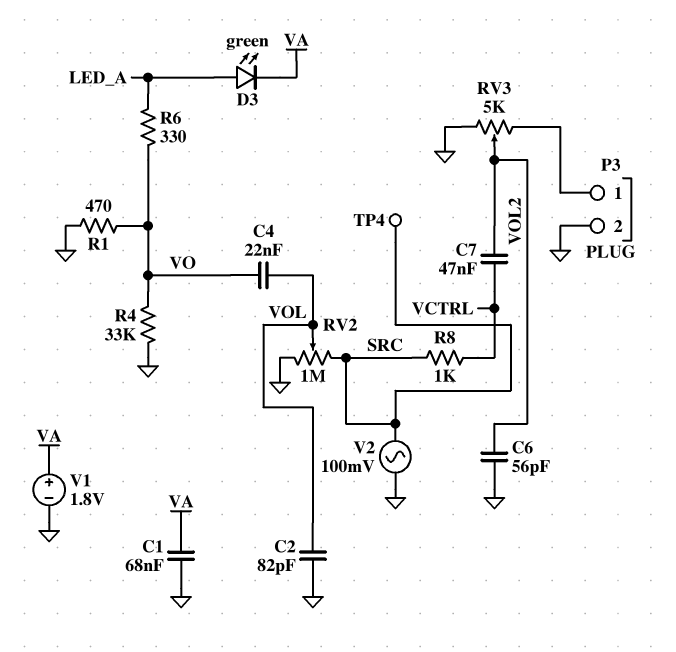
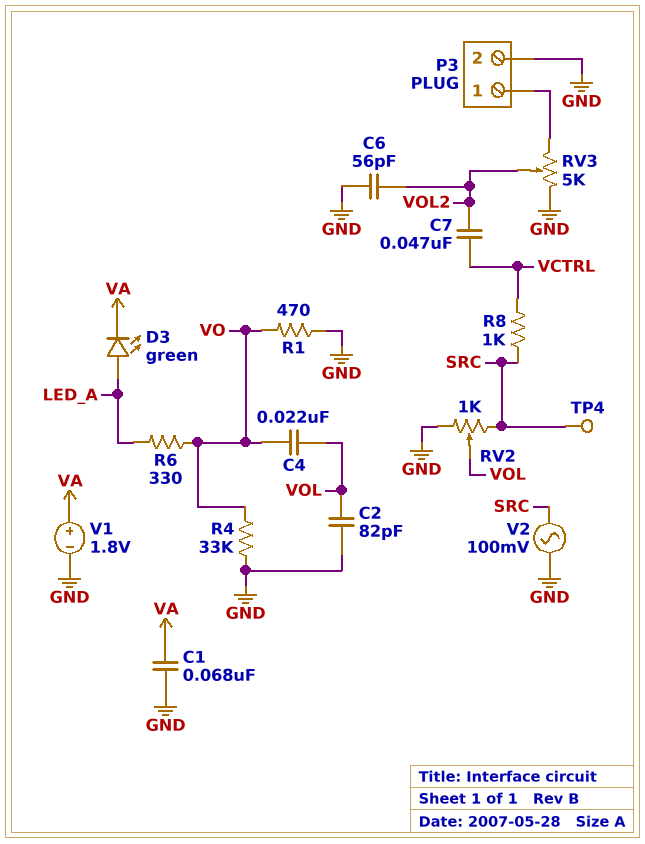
RV2: 1M (GND, SRC, wiper VOL) -> 1k (GND, SRC, wiper VOL)

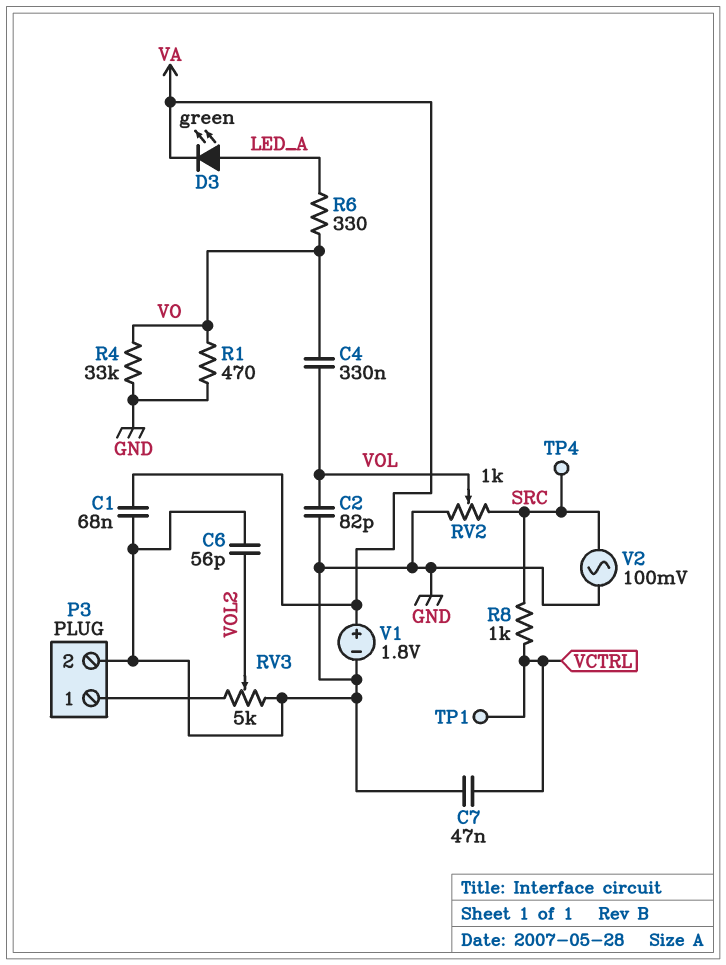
C4: 22nF (VO, VOL) -> 330nF (VO, VOL)
C7: 47nF (VCTRL, VOL2) -> 47nF (GND, VCTRL)
TP1: none -> test point (VCTRL)

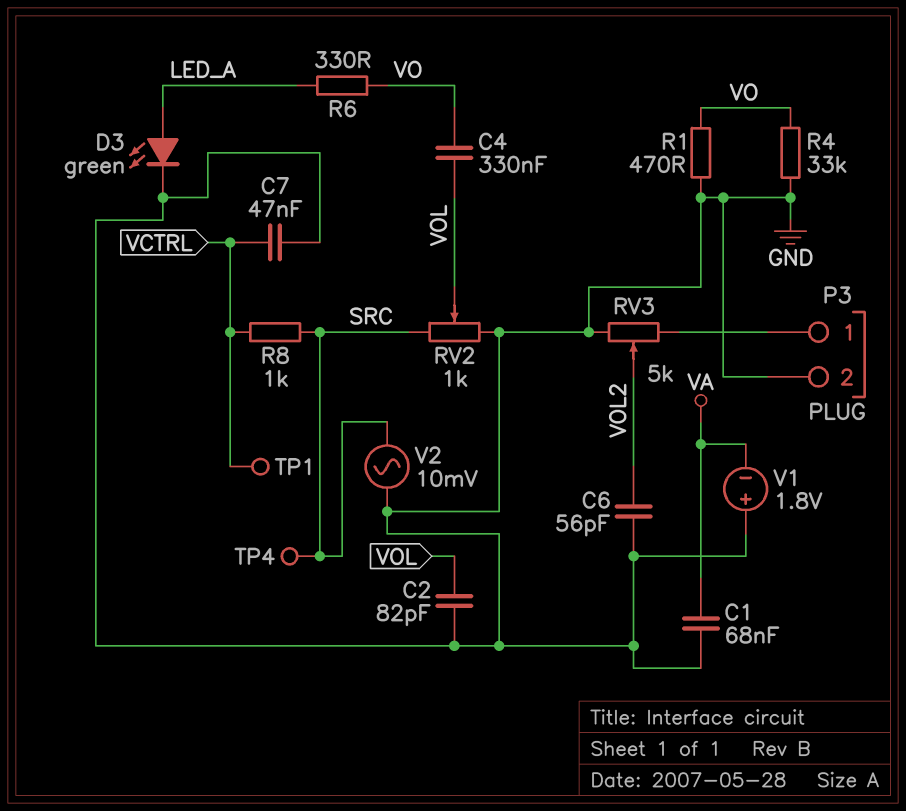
D3: LED green (A LED_A, K VA) -> LED green (A LED_A, K GND)
V1: 1.8V (plus VA, minus GND) -> 1.8V (plus GND, minus VA)
V2: AC 100mV (GND, SRC) -> AC 10mV (GND, SRC)

